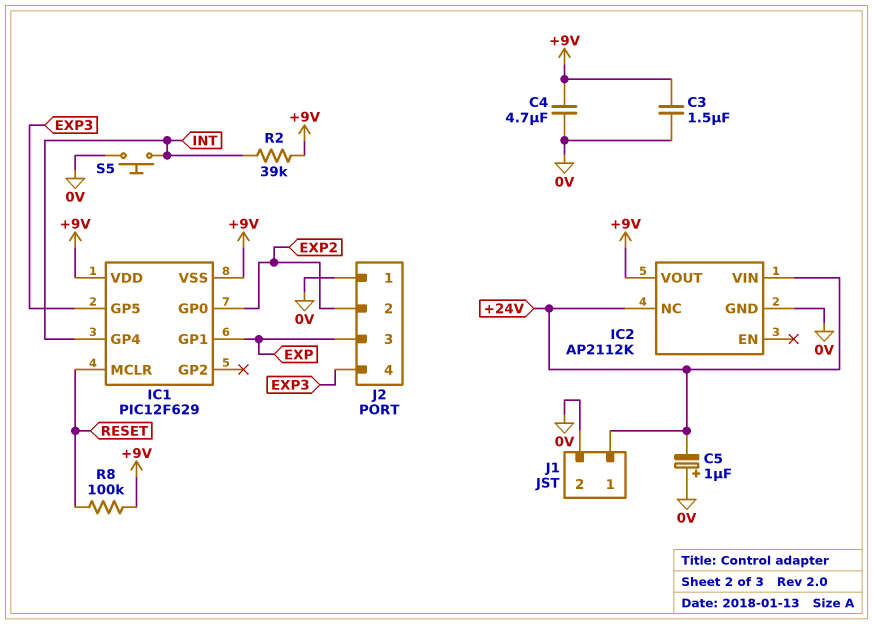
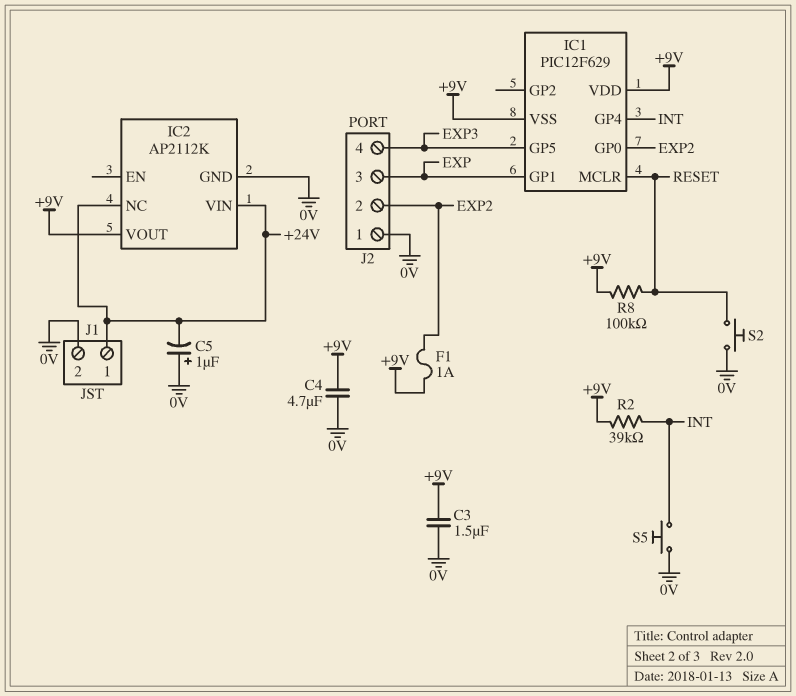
F1: none -> 1A (+9V, EXP2)
S2: none -> button (0V, RESET)

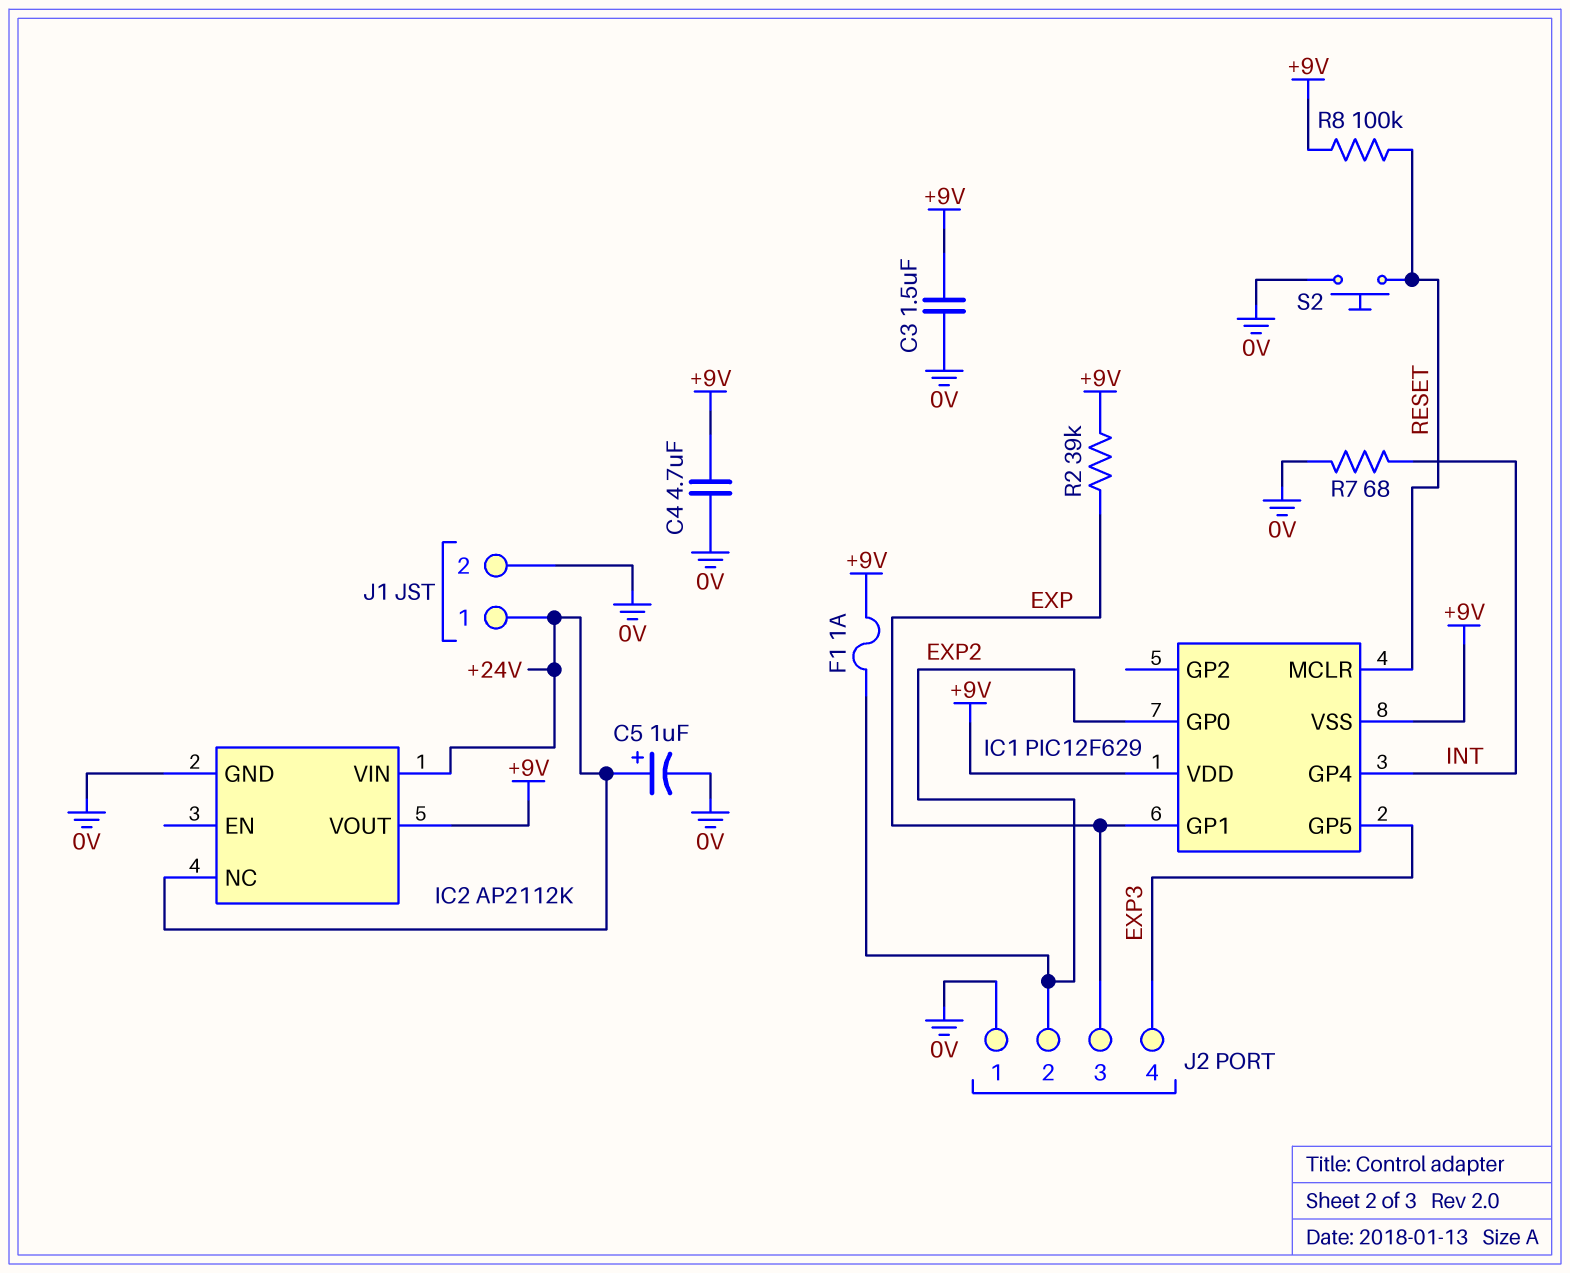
C5: 1uF (plus 0V, minus +24V) -> 1uF (plus +24V, minus 0V)
R2: 39k (+9V, INT) -> 39k (+9V, EXP)
R7: none -> 68 (0V, INT)
S5: button (0V, INT) -> none

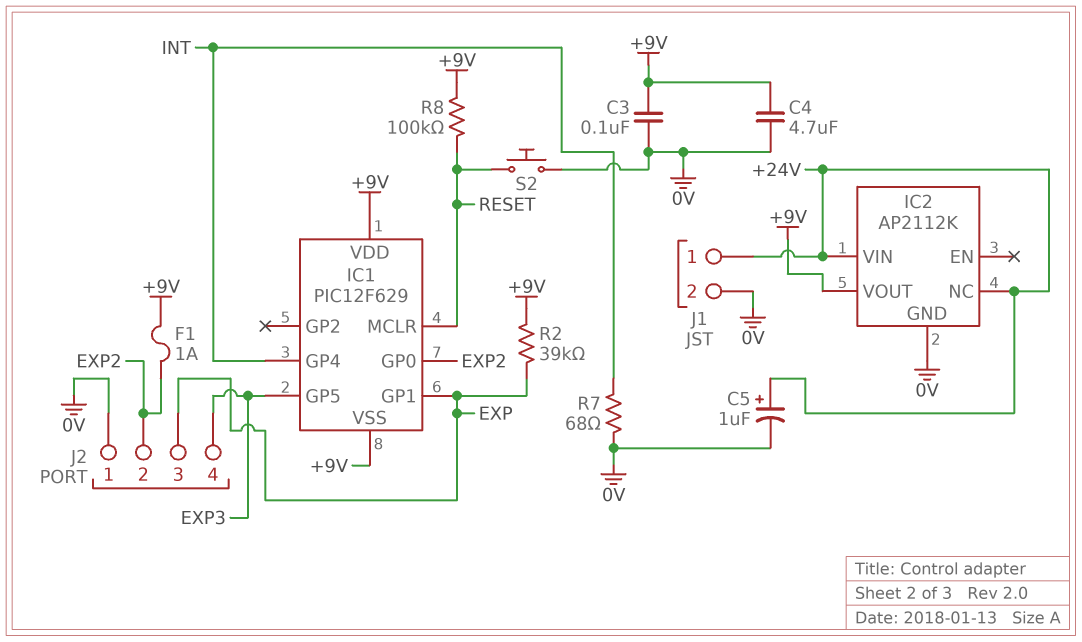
C3: 1.5uF (+9V, 0V) -> 100nF (+9V, 0V)

